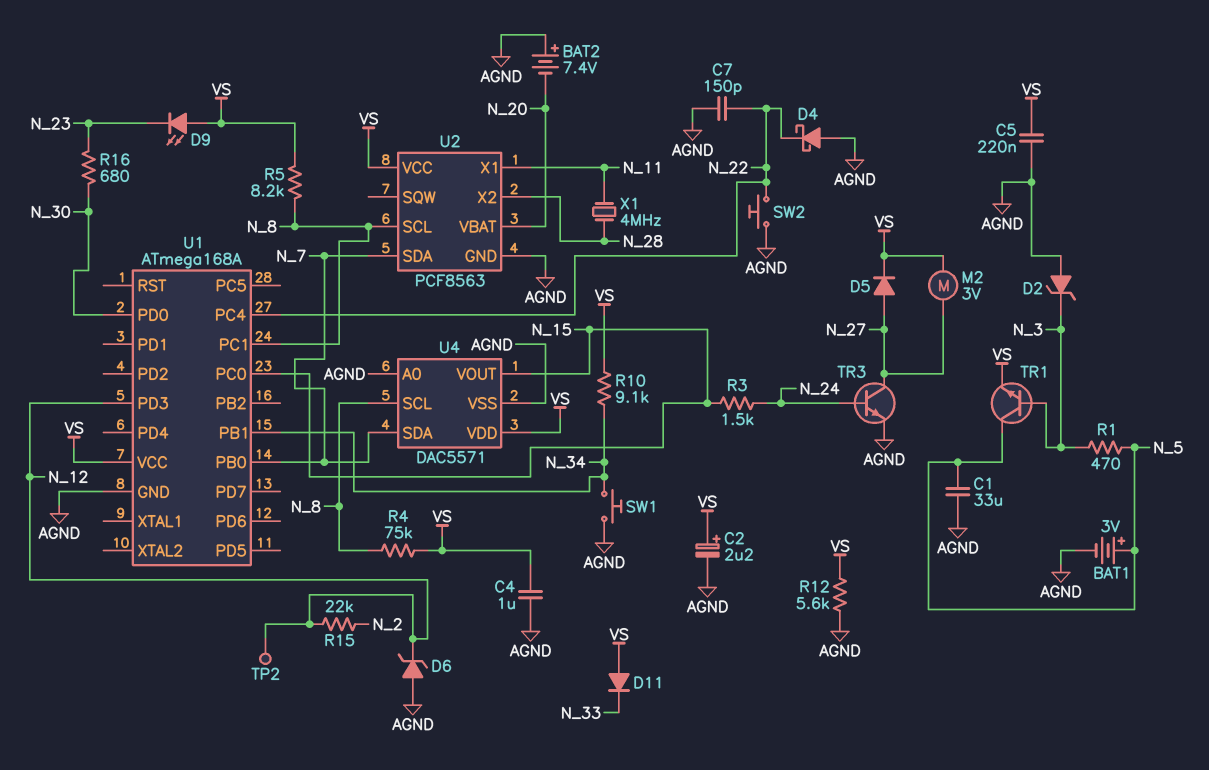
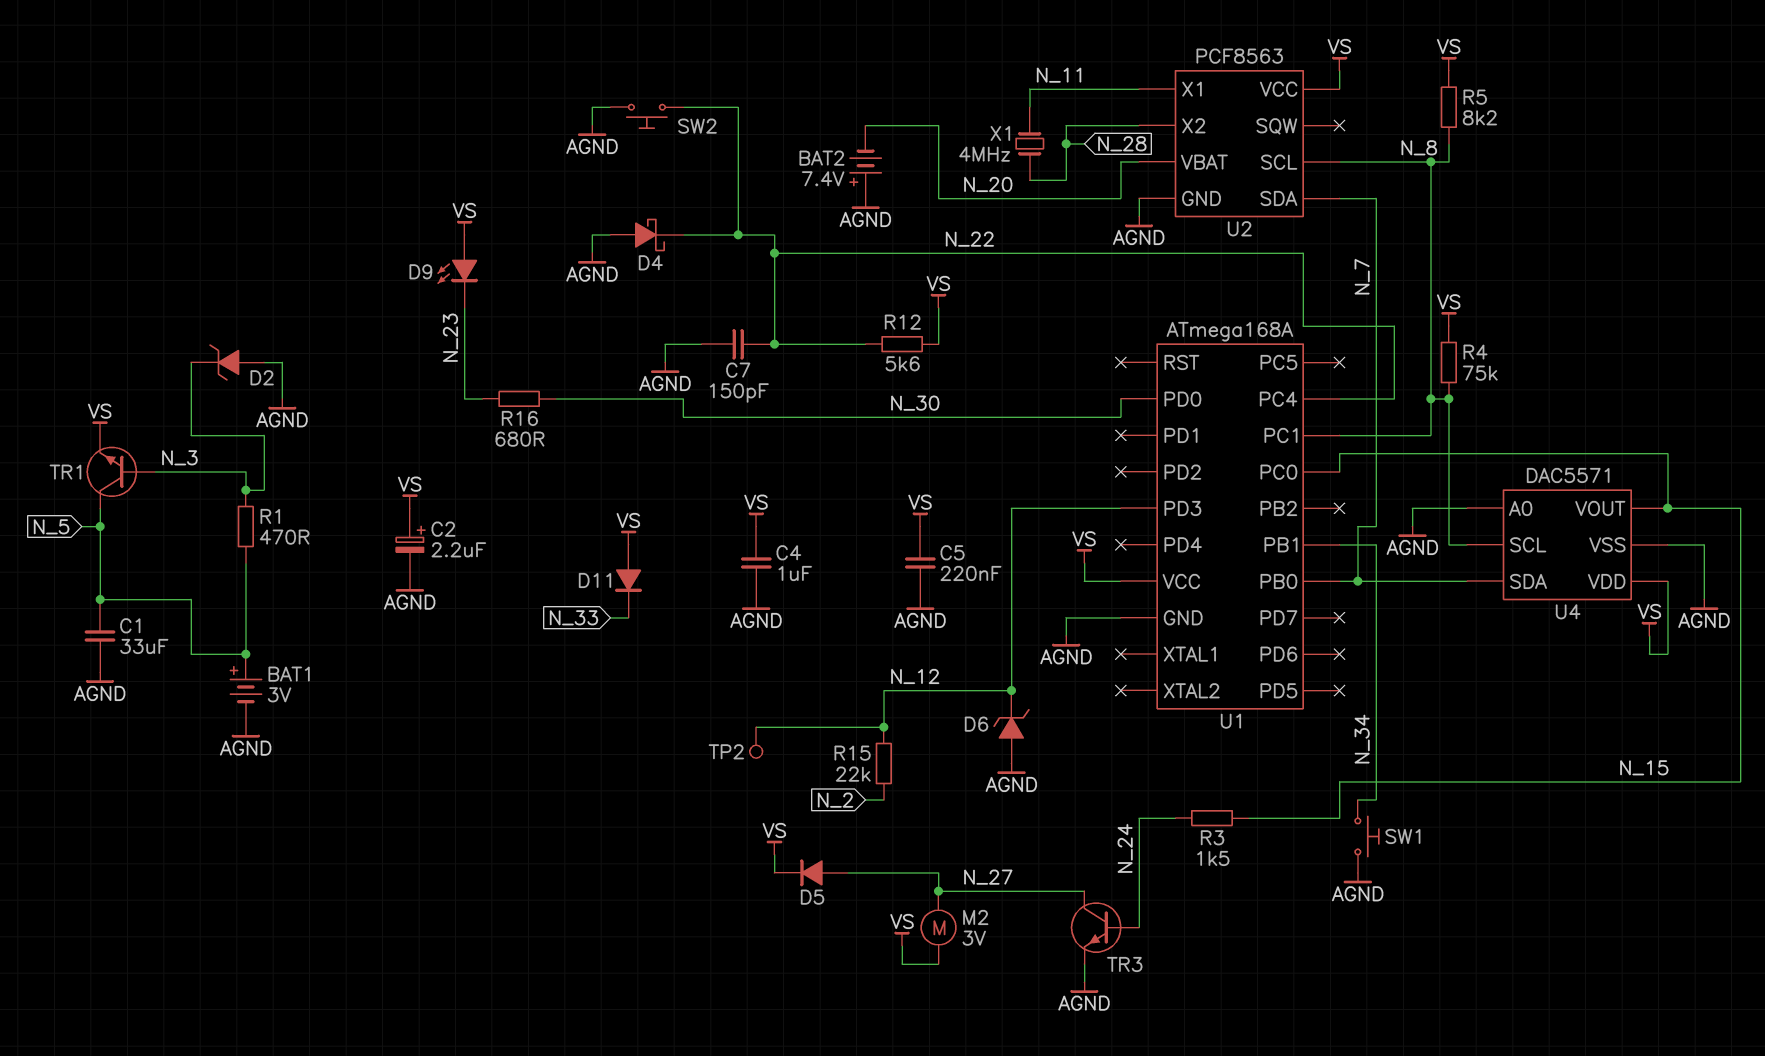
R10: 9.1k (N_34, VS) -> none
R12: 5.6k (AGND, VS) -> 5.6k (N_22, VS)

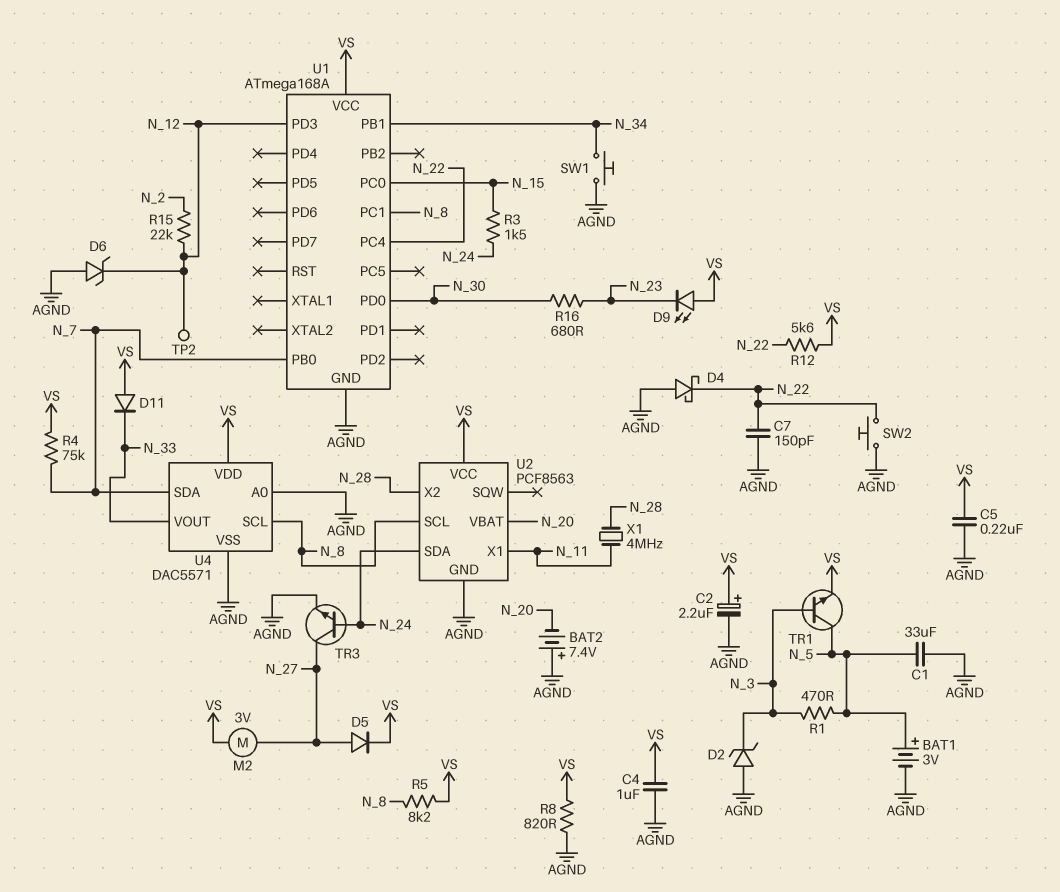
R4: 75k (N_8, VS) -> 75k (N_7, VS)
R8: none -> 820 (AGND, VS)
U2 pin SDA: N_7 -> N_24
U4 pin VOUT: N_15 -> N_33

